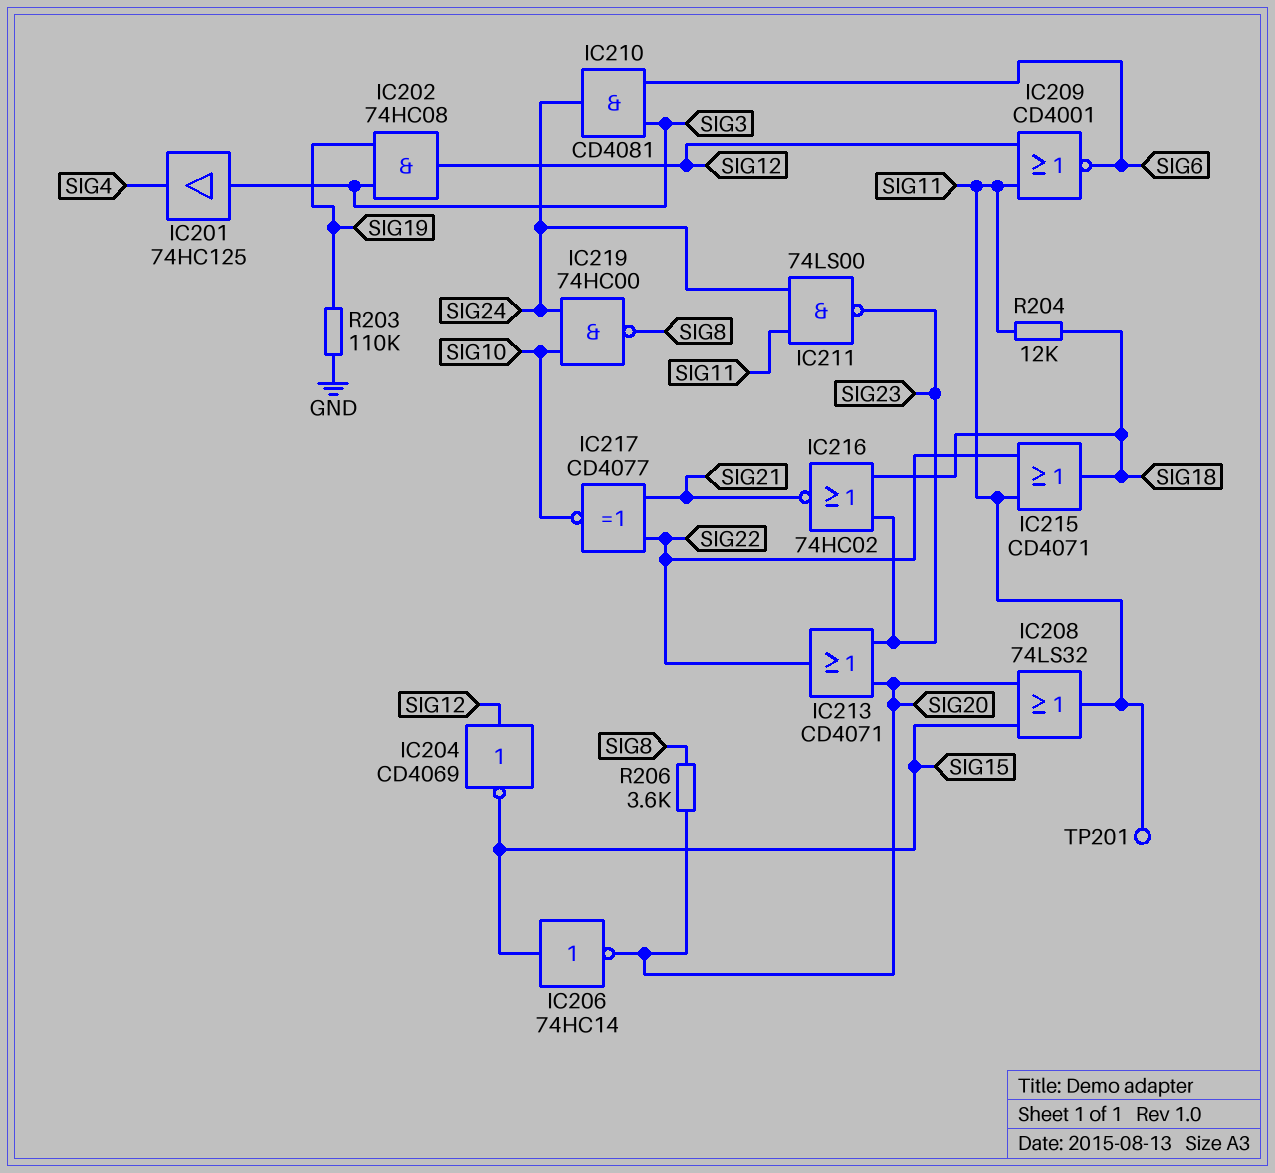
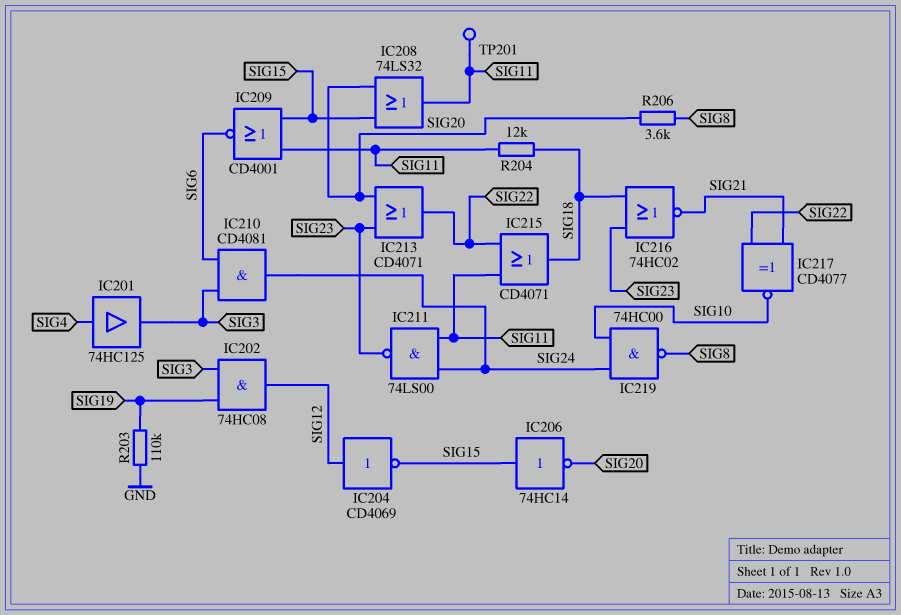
IC201: buffer 74HC125 (in SIG3, out SIG4) -> buffer 74HC125 (in SIG4, out SIG3)
IC209: NOR CD4001 (in SIG11, in SIG12, out SIG6) -> NOR CD4001 (in SIG11, in SIG15, out SIG6)

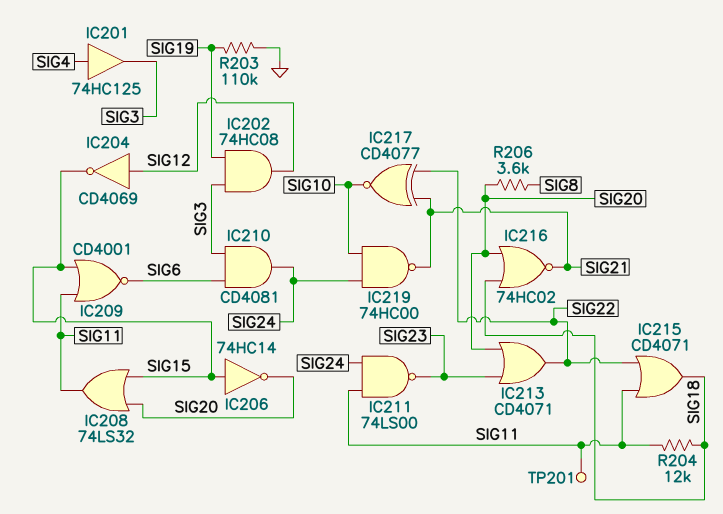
IC216: NOR 74HC02 (in SIG18, in SIG23, out SIG21) -> NOR 74HC02 (in SIG18, in SIG20, out SIG21)
IC219: NAND 74HC00 (in SIG10, in SIG24, out SIG8) -> NAND 74HC00 (in SIG10, in SIG24, out SIG21)

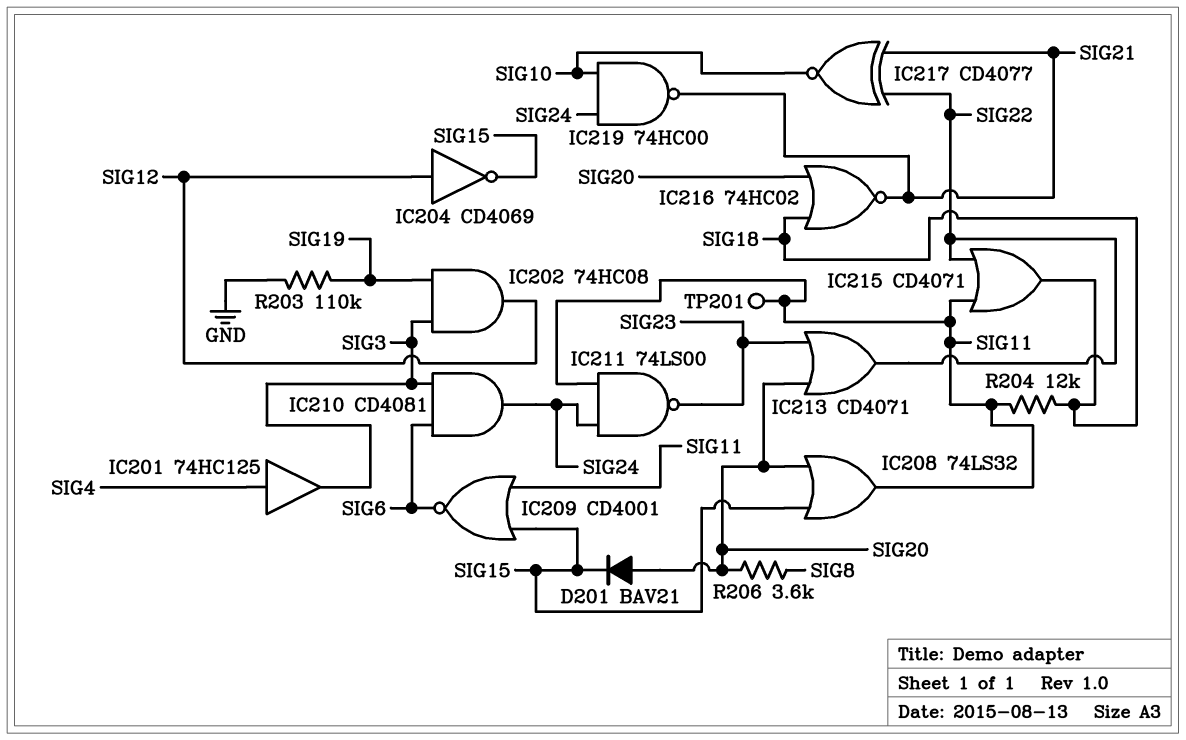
D201: none -> diode BAV21 (A SIG20, K SIG15)
IC206: NOT 74HC14 (in SIG15, out SIG20) -> none

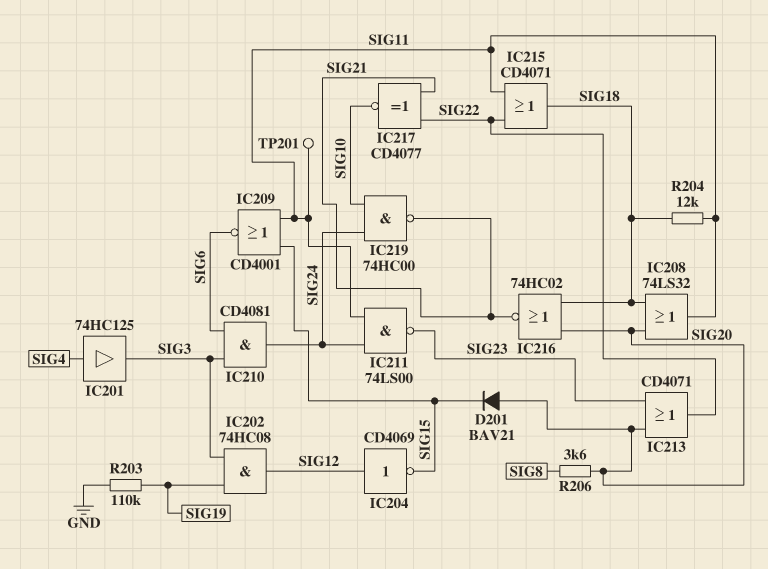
IC208: OR 74LS32 (in SIG15, in SIG20, out SIG11) -> OR 74LS32 (in SIG18, in SIG20, out SIG11)

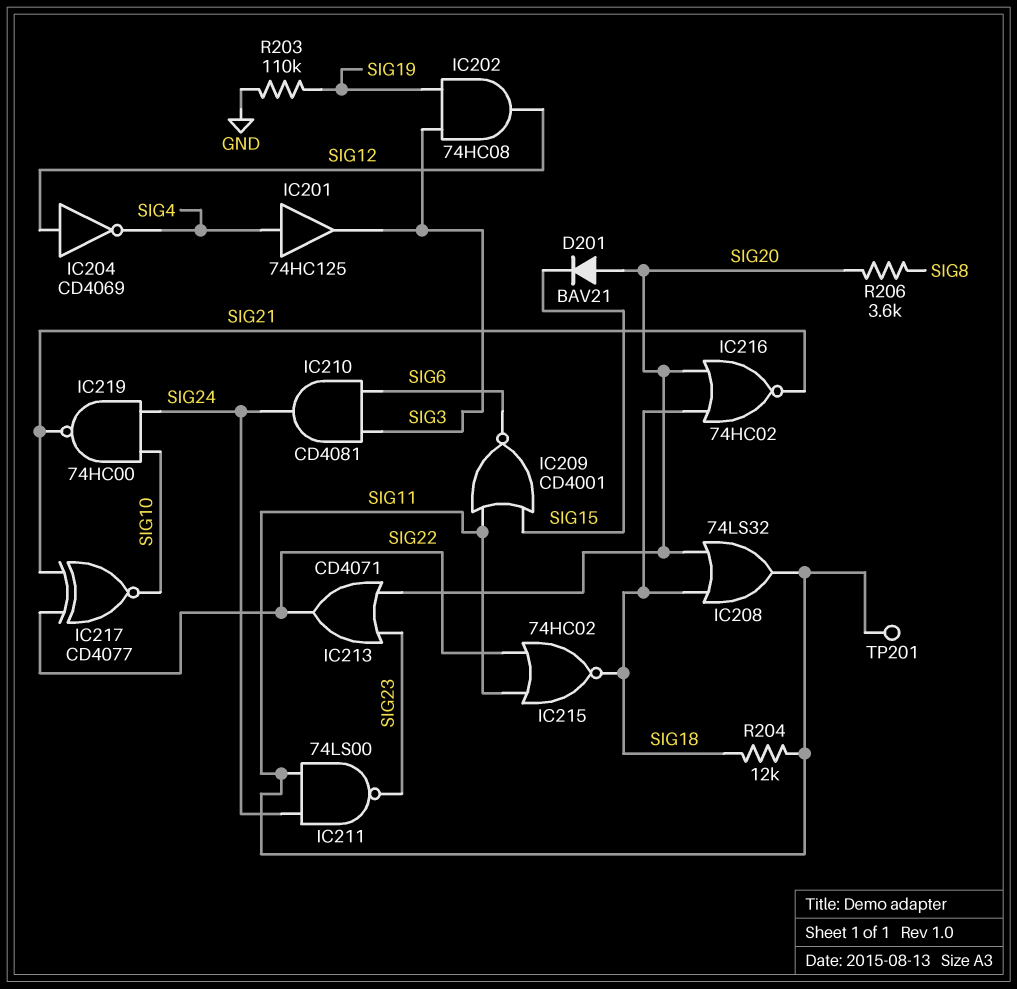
IC204: NOT CD4069 (in SIG12, out SIG15) -> NOT CD4069 (in SIG12, out SIG4)
IC215: OR CD4071 (in SIG11, in SIG22, out SIG18) -> NOR 74HC02 (in SIG11, in SIG22, out SIG18)

